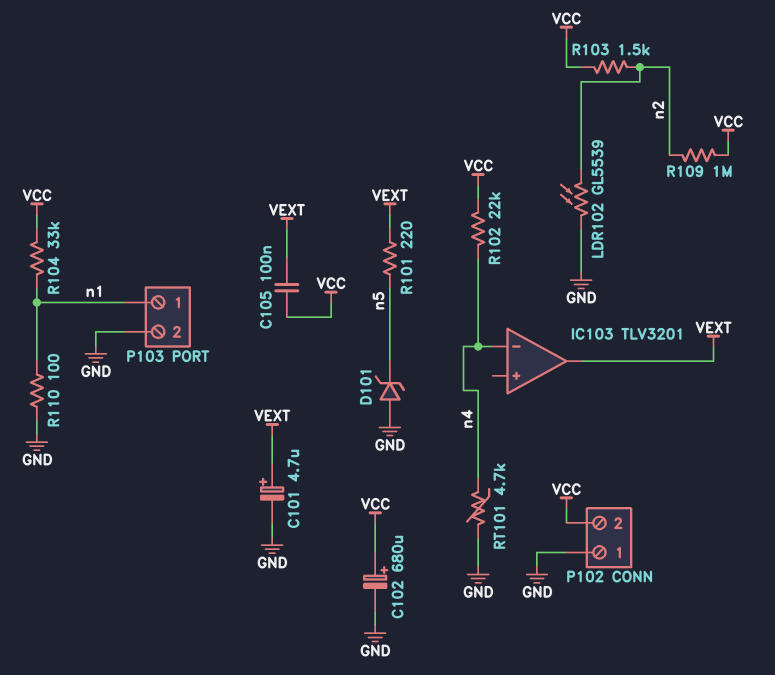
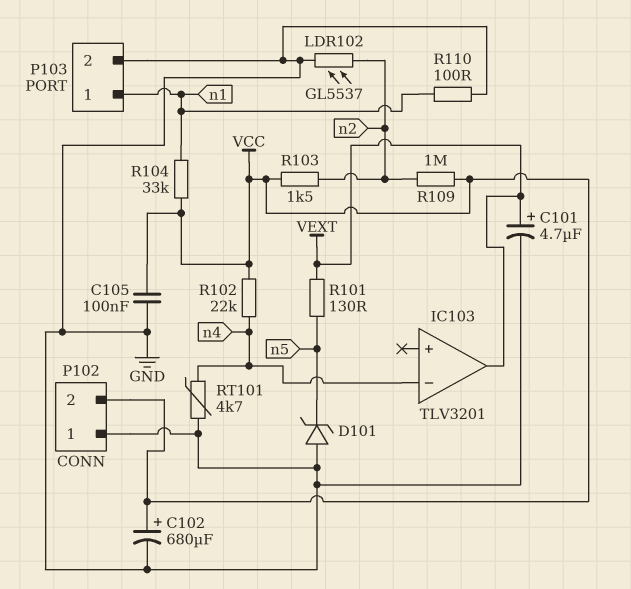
C105: 100nF (VCC, VEXT) -> 100nF (GND, VCC)
LDR102: GL5539 (GND, n2) -> GL5537 (GND, n2)
R101: 220 (VEXT, n5) -> 130 (VEXT, n5)

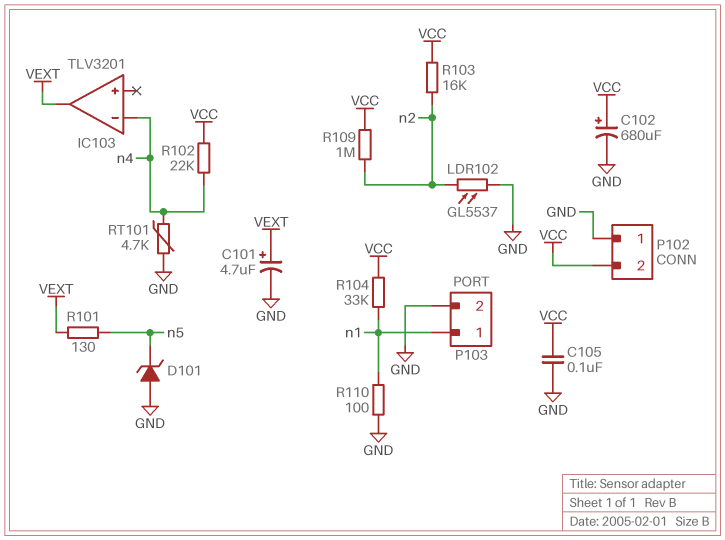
R103: 1.5k (VCC, n2) -> 16k (VCC, n2)

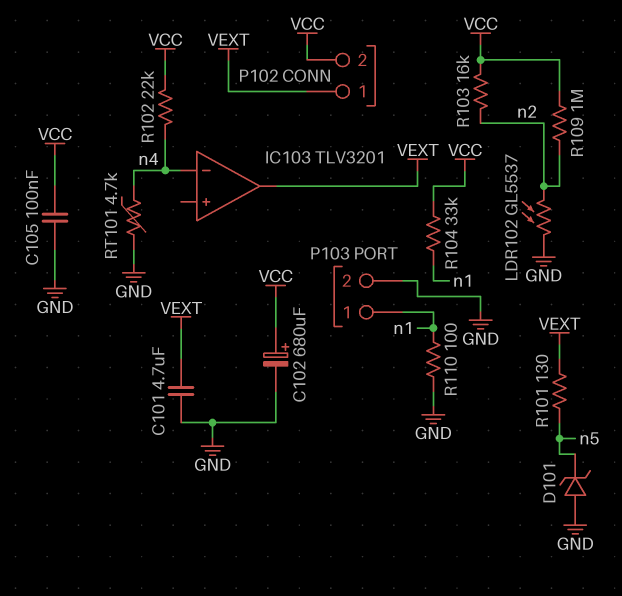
C101: 4.7uF (plus VEXT, minus GND) -> 4.7uF (GND, VEXT)
P102 pin 1: GND -> VEXT

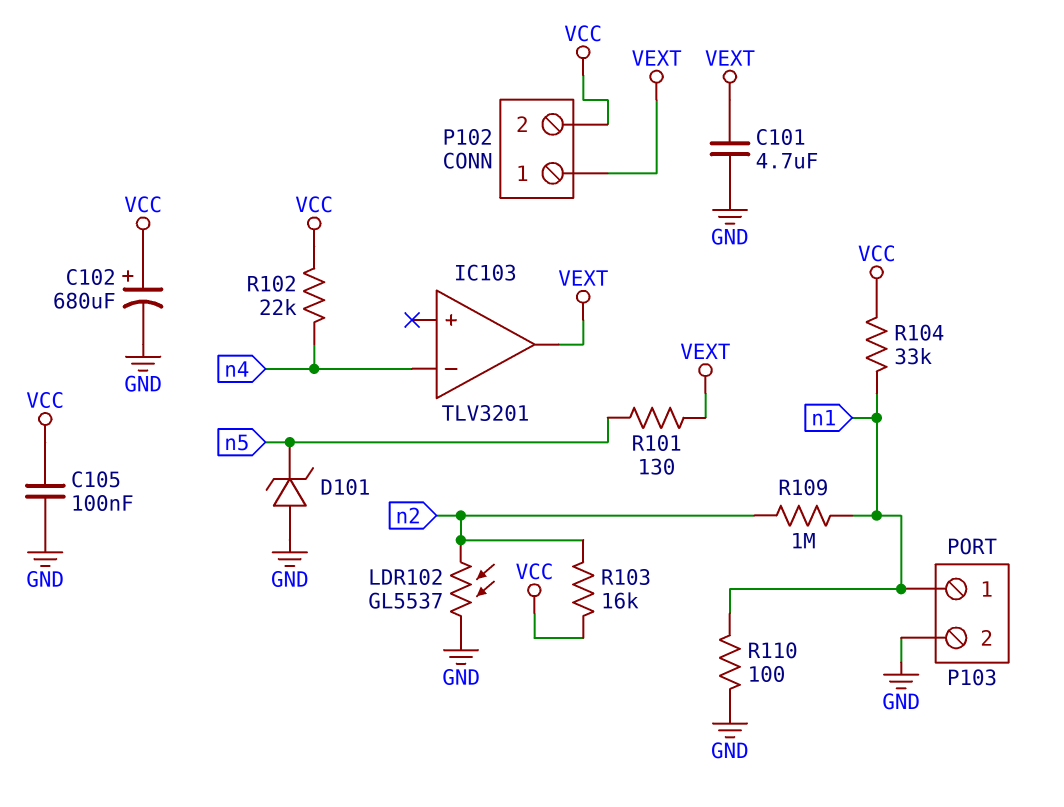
R109: 1M (VCC, n2) -> 1M (n1, n2)
RT101: 4.7k (GND, n4) -> none

